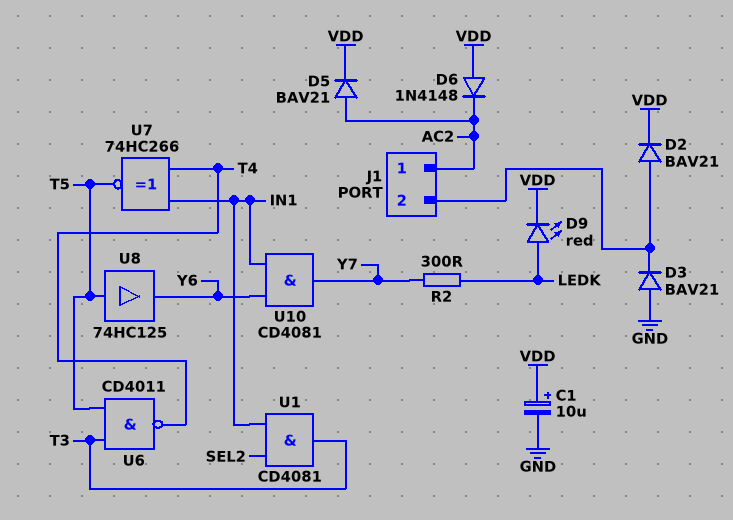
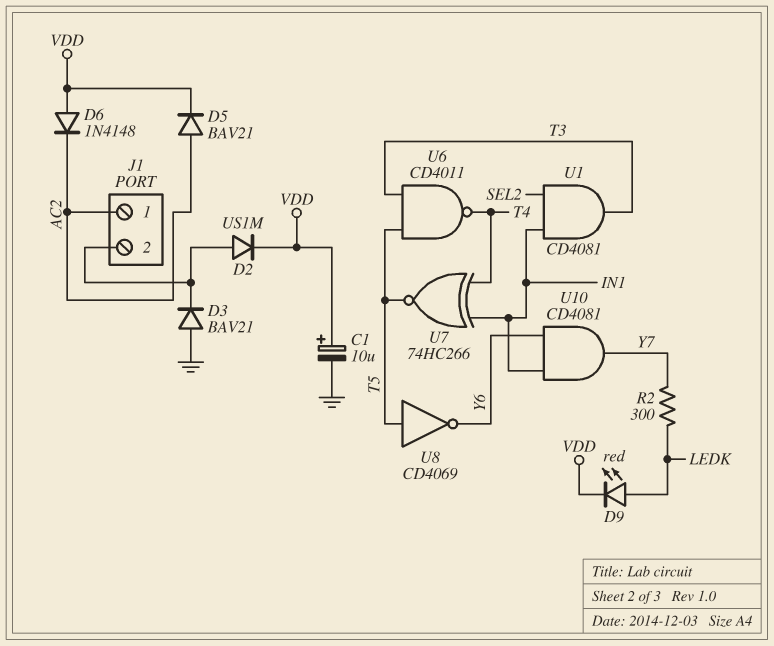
D2: diode BAV21 (A J1/2, K VDD) -> diode US1M (A J1/2, K VDD)
U8: buffer 74HC125 (in T5, out Y6) -> NOT CD4069 (in T5, out Y6)

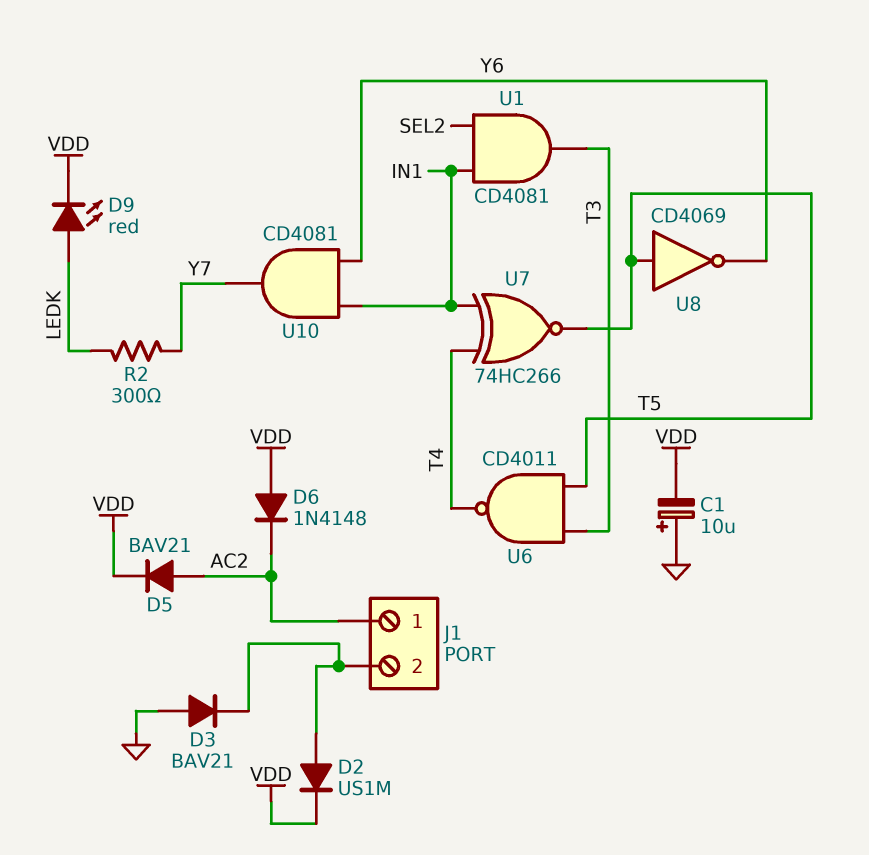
C1: 10uF (plus VDD, minus GND) -> 10uF (plus GND, minus VDD)

